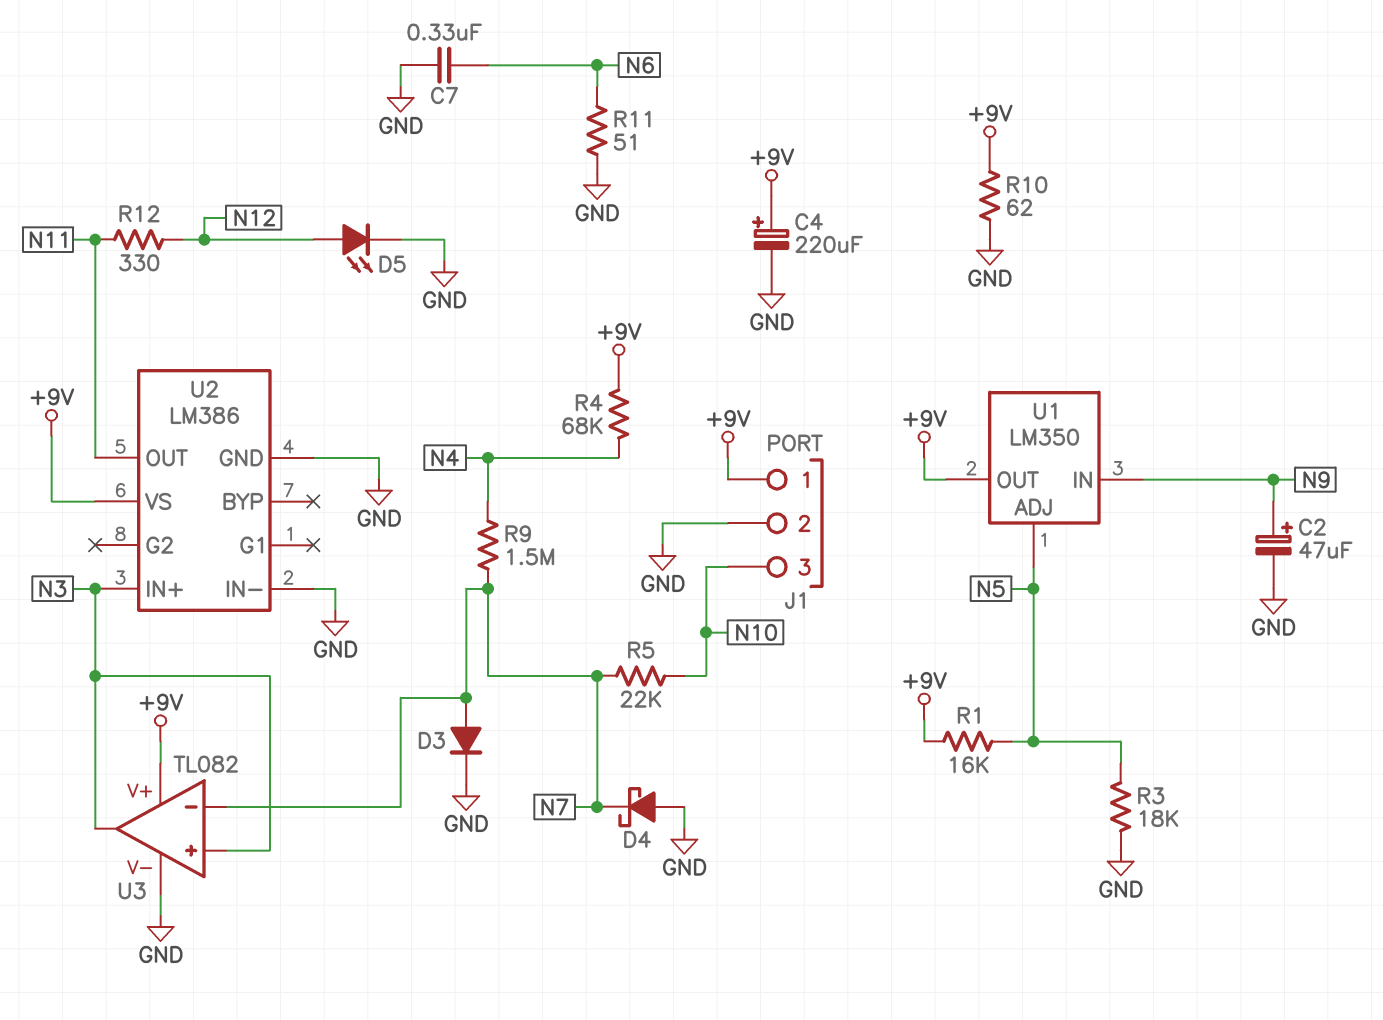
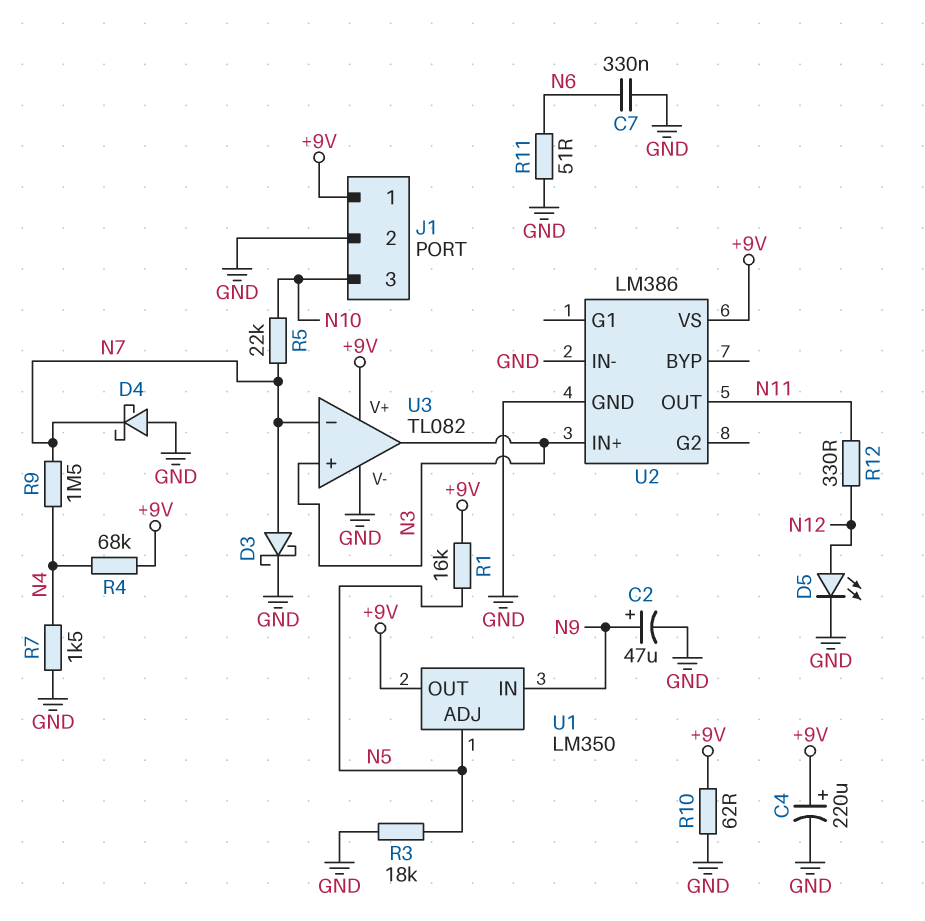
D3: diode (A N7, K GND) -> schottky (A N7, K GND)
R7: none -> 1.5k (GND, N4)

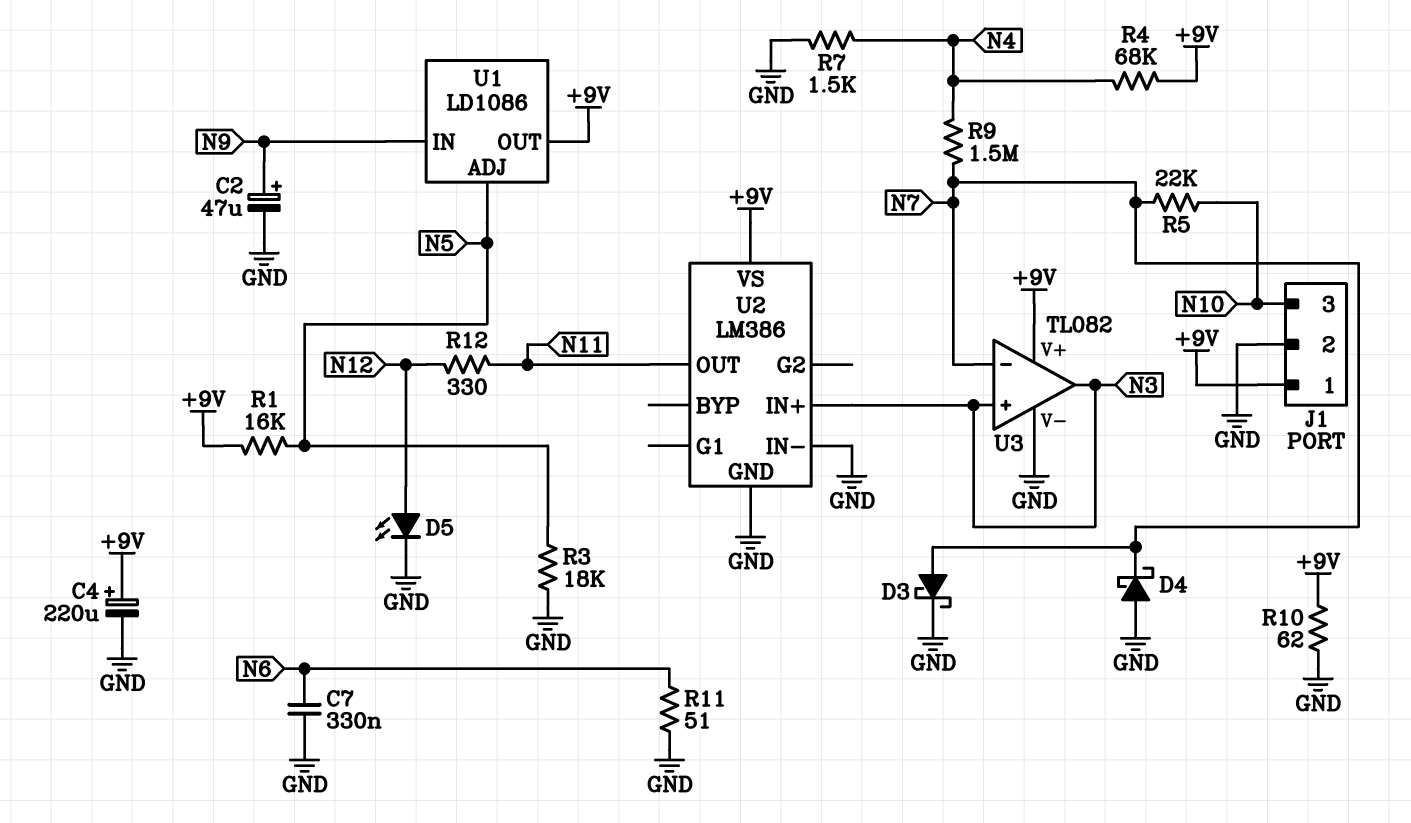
U1: LM350 -> LD1086

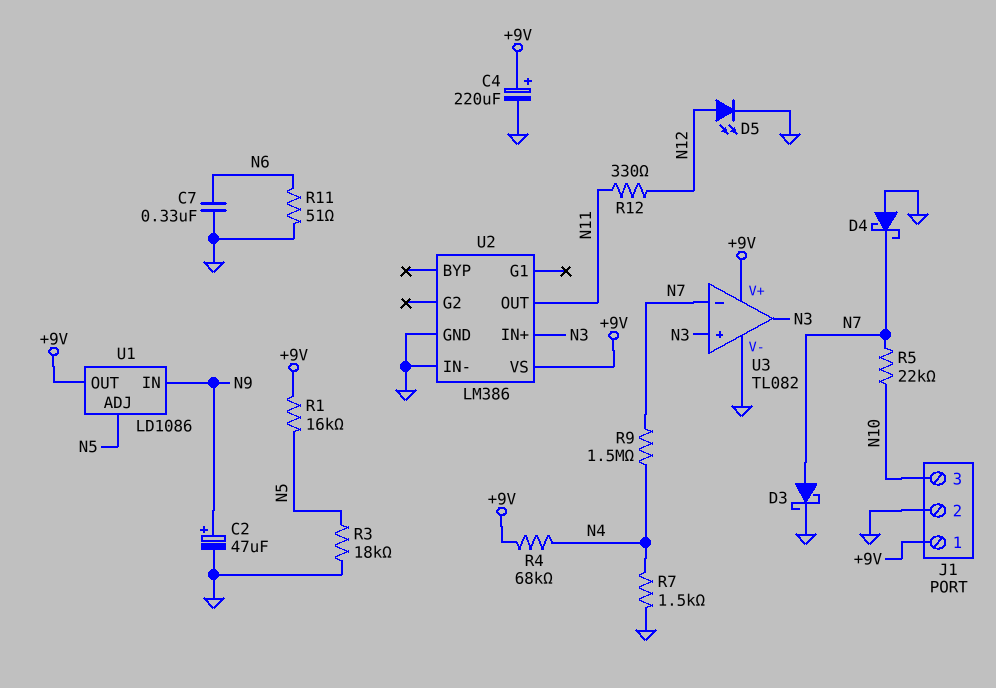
R10: 62 (+9V, GND) -> none

